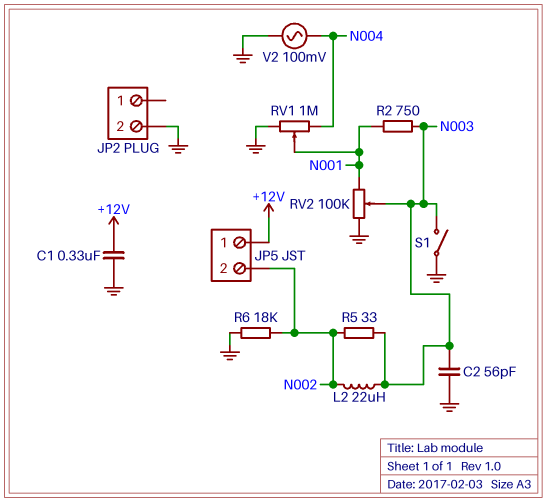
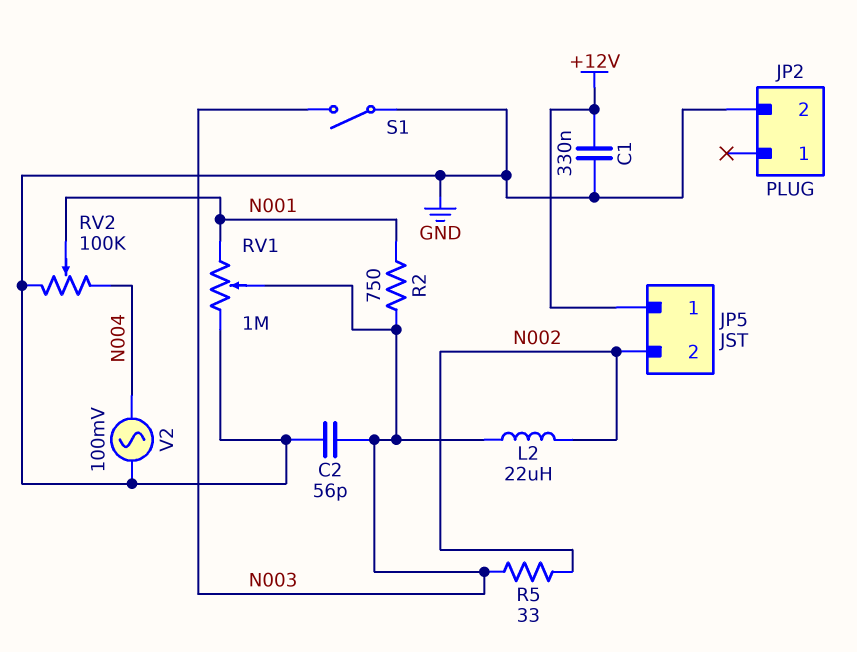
R6: 18k (GND, N002) -> none
RV1: 1M (GND, N004, wiper N001) -> 1M (GND, N001, wiper N003)
RV2: 100k (GND, N001, wiper N003) -> 100k (GND, N004, wiper N001)

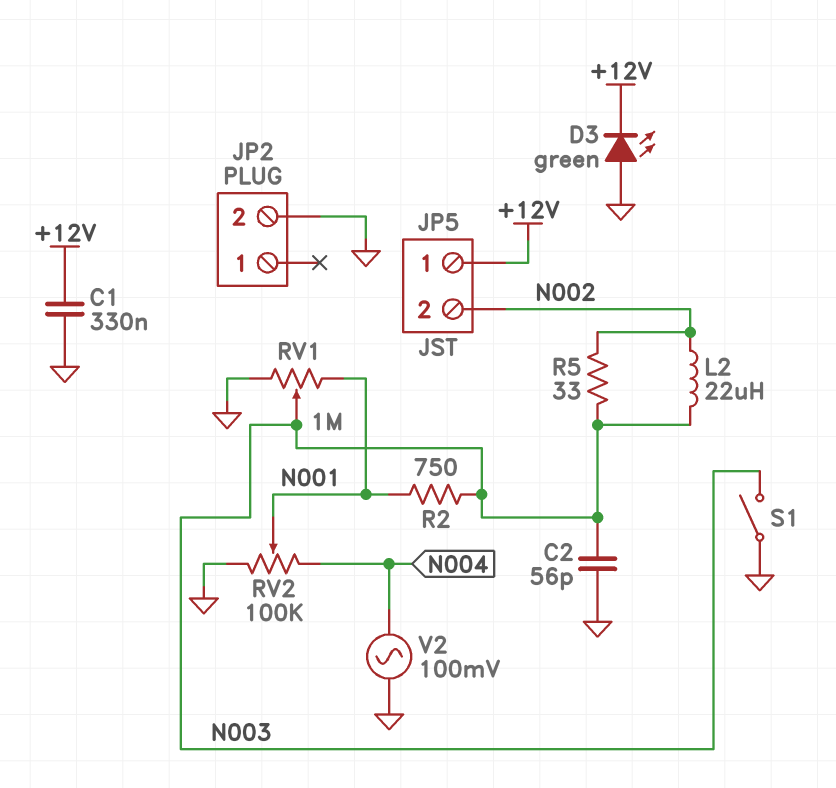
D3: none -> LED green (A GND, K +12V)

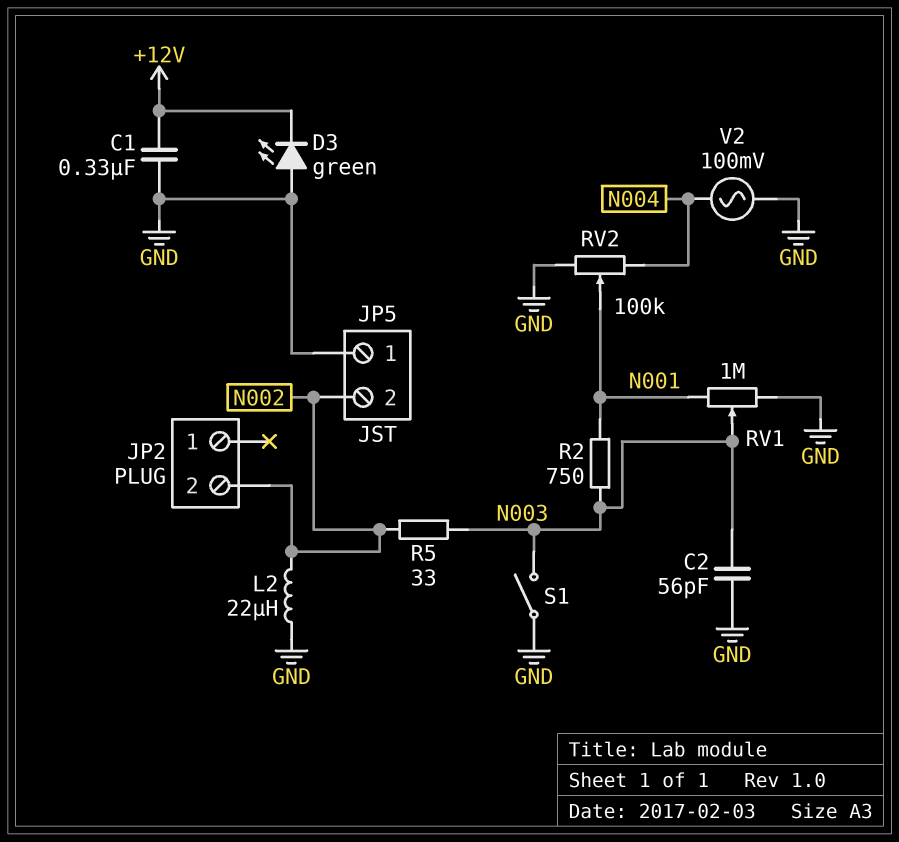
JP2 pin 2: GND -> N002
JP5 pin 1: +12V -> GND
L2: 22uH (N002, N003) -> 22uH (GND, N002)

